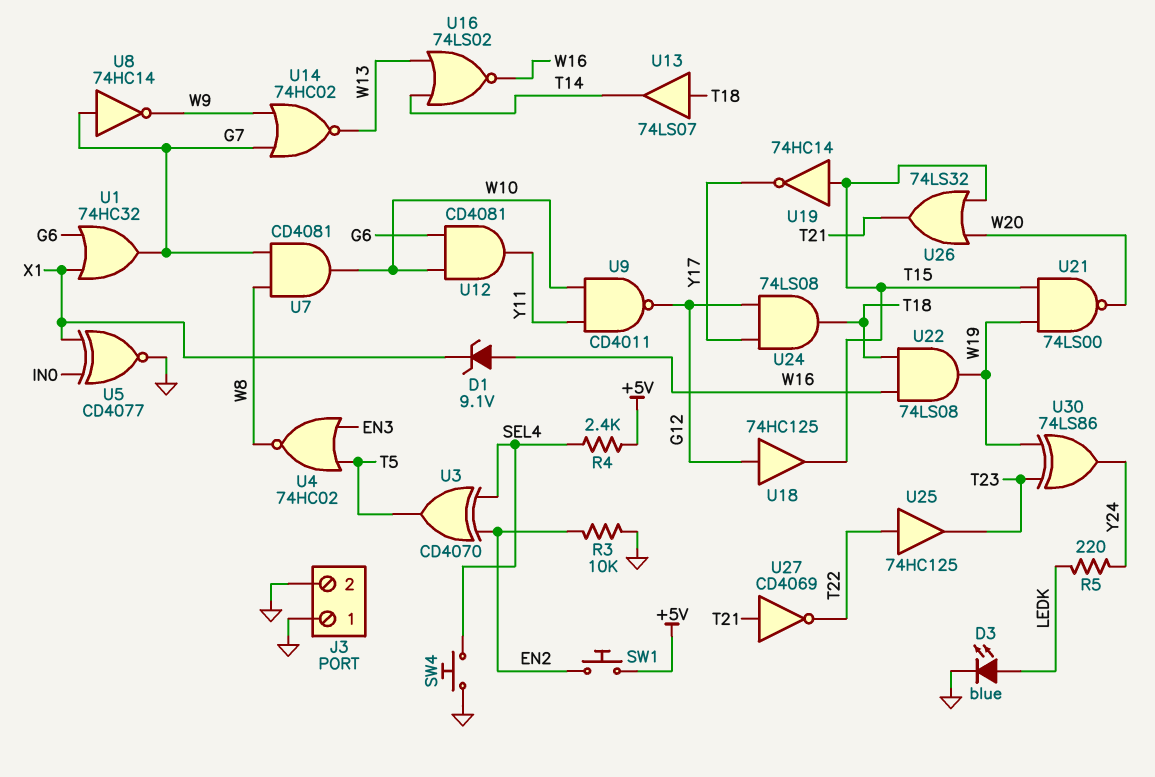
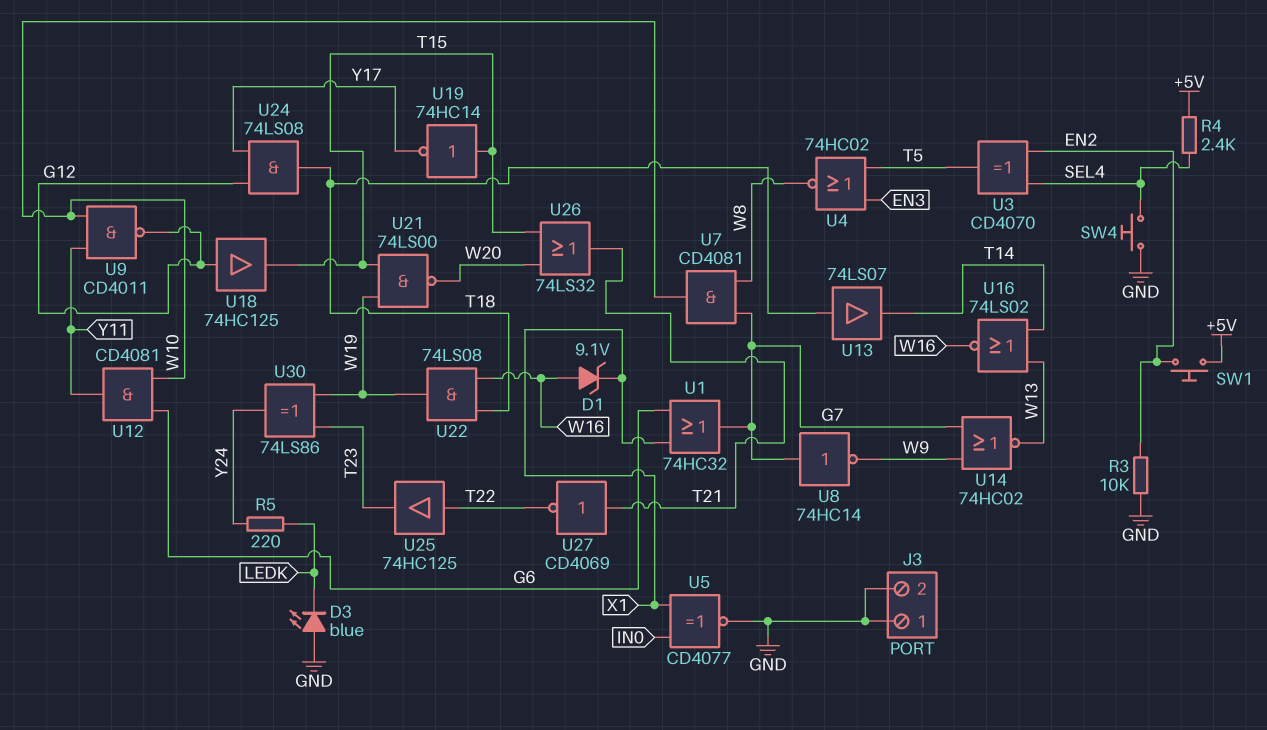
D3: LED blue (A LEDK, K GND) -> LED blue (A GND, K LEDK)

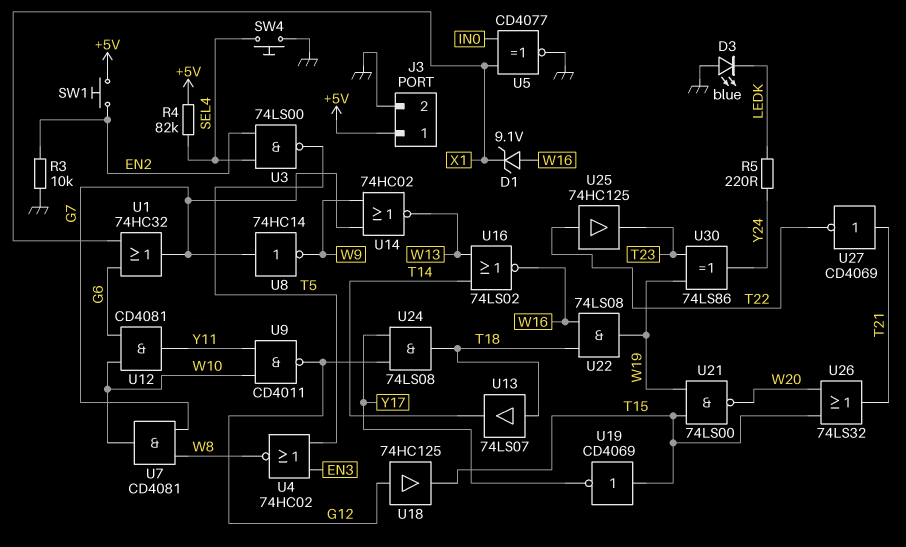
J3 pin 1: GND -> +5V
R4: 2.4k (+5V, SEL4) -> 82k (+5V, SEL4)
U3: XOR CD4070 (in EN2, in SEL4, out T5) -> NAND 74LS00 (in EN2, in SEL4, out T5)
U19: NOT 74HC14 (in T15, out Y17) -> NOT CD4069 (in T15, out Y17)

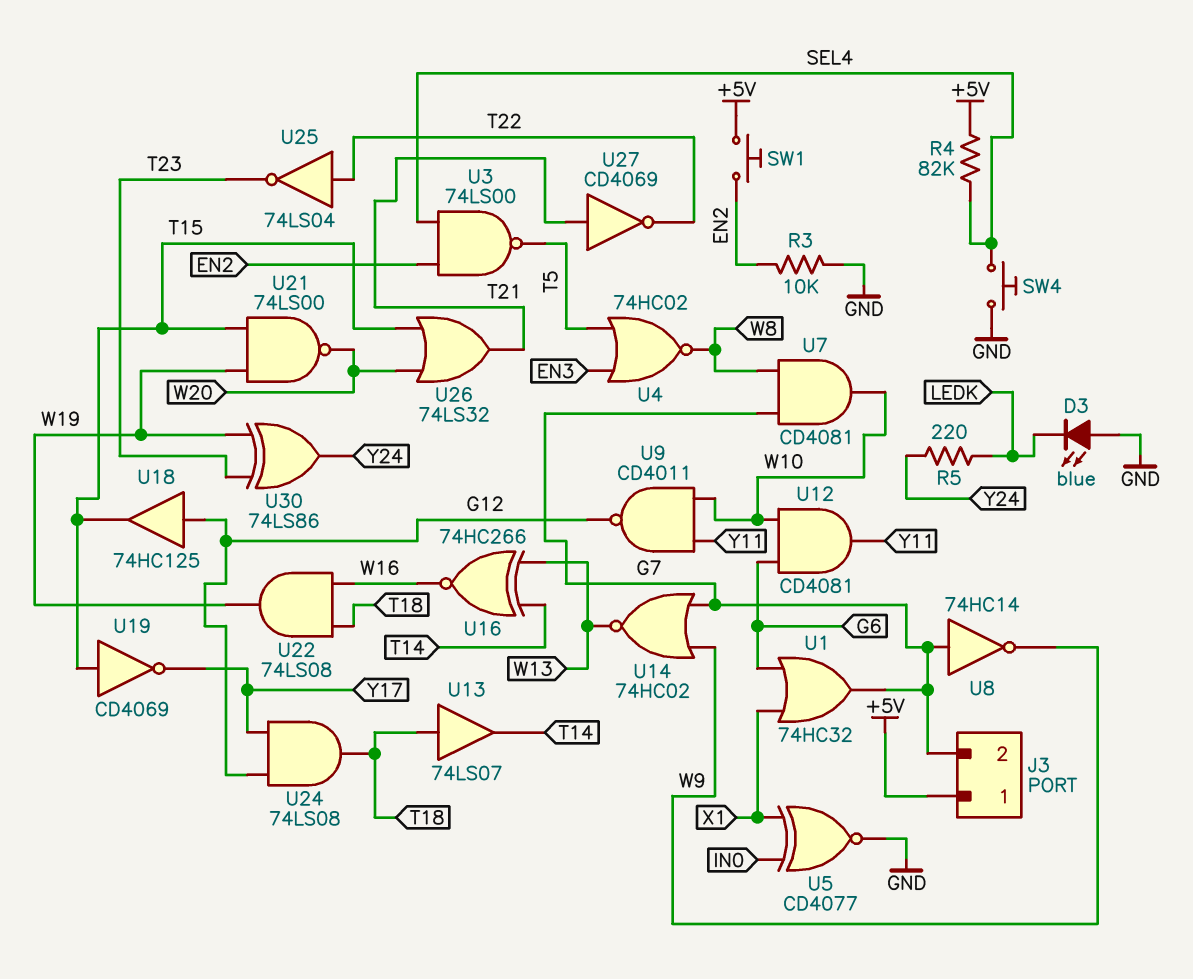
D1: zener 9.1V (A W16, K X1) -> none
J3 pin 2: GND -> G7
U16: NOR 74LS02 (in T14, in W13, out W16) -> XNOR 74HC266 (in T14, in W13, out W16)
U25: buffer 74HC125 (in T22, out T23) -> NOT 74LS04 (in T22, out T23)

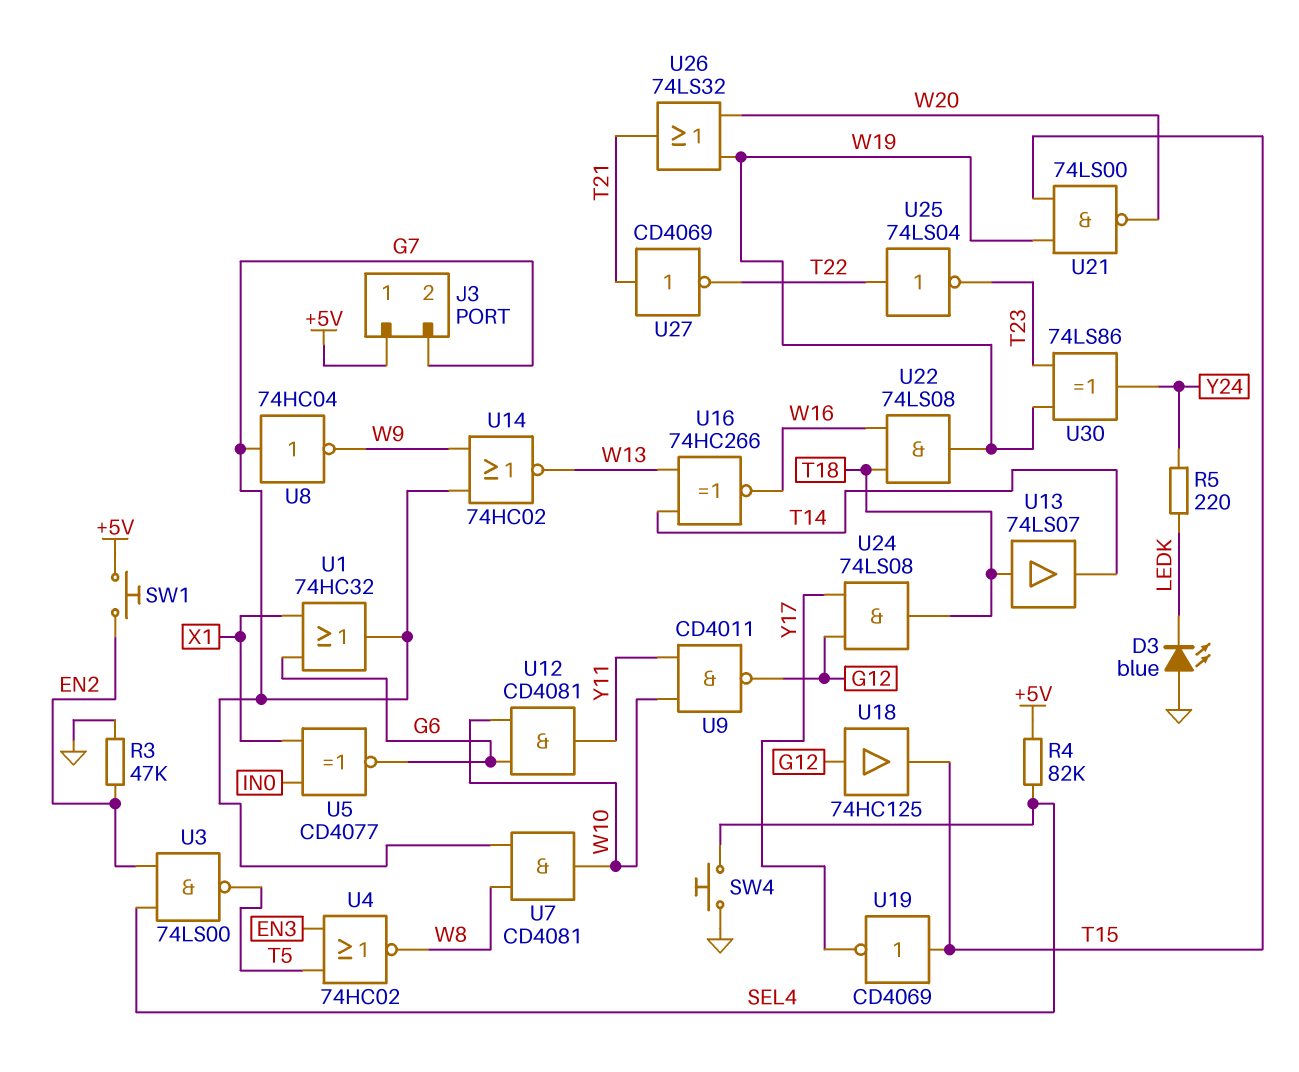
R3: 10k (EN2, GND) -> 47k (EN2, GND)
U5: XNOR CD4077 (in IN0, in X1, out GND) -> XNOR CD4077 (in IN0, in X1, out G6)
U8: NOT 74HC14 (in G7, out W9) -> NOT 74HC04 (in G7, out W9)
U26: OR 74LS32 (in T15, in W20, out T21) -> OR 74LS32 (in W19, in W20, out T21)

